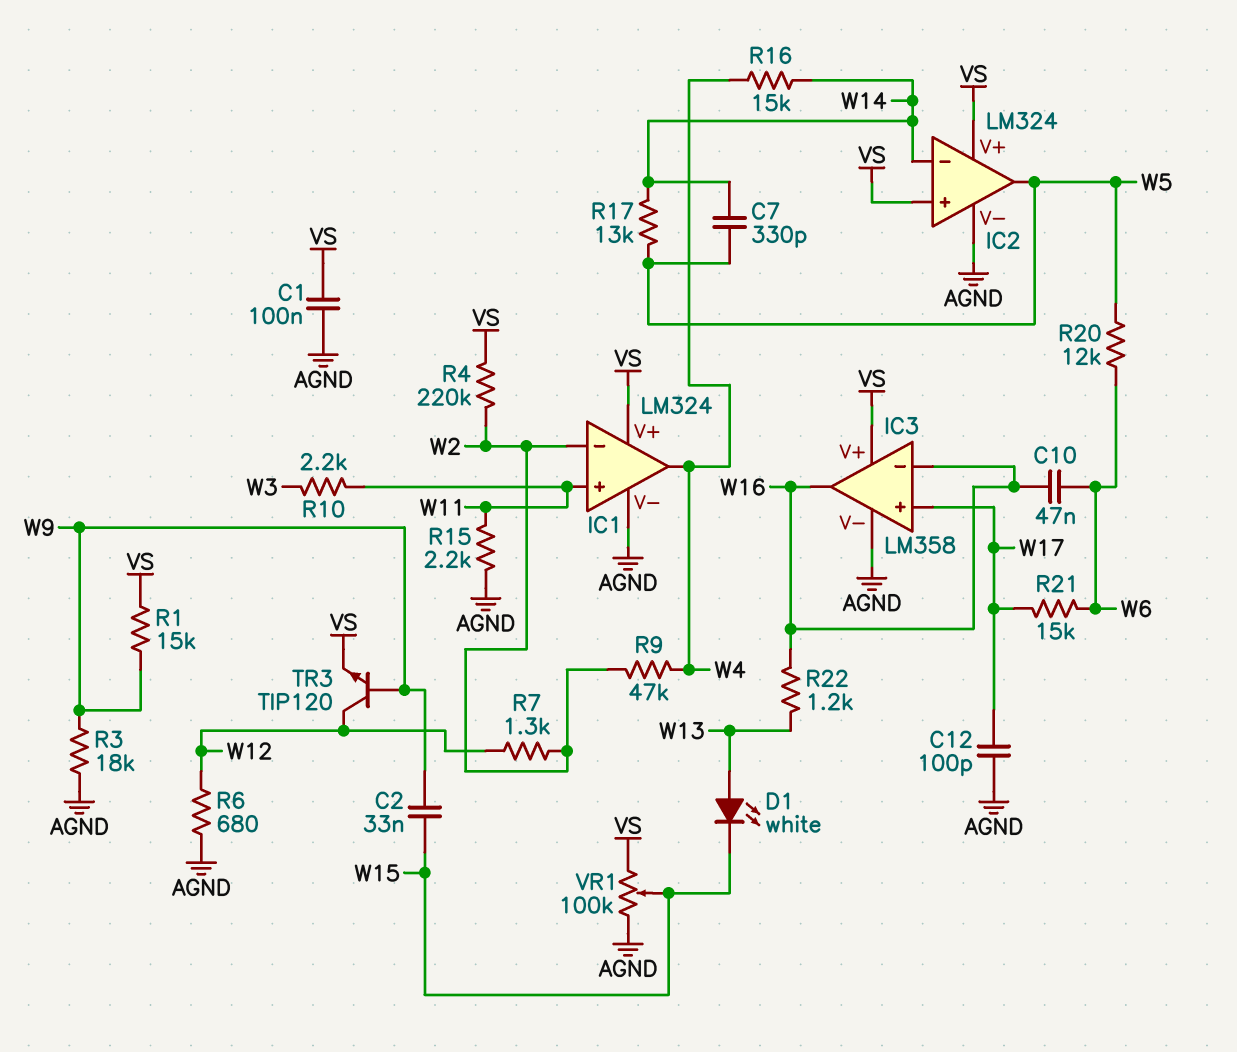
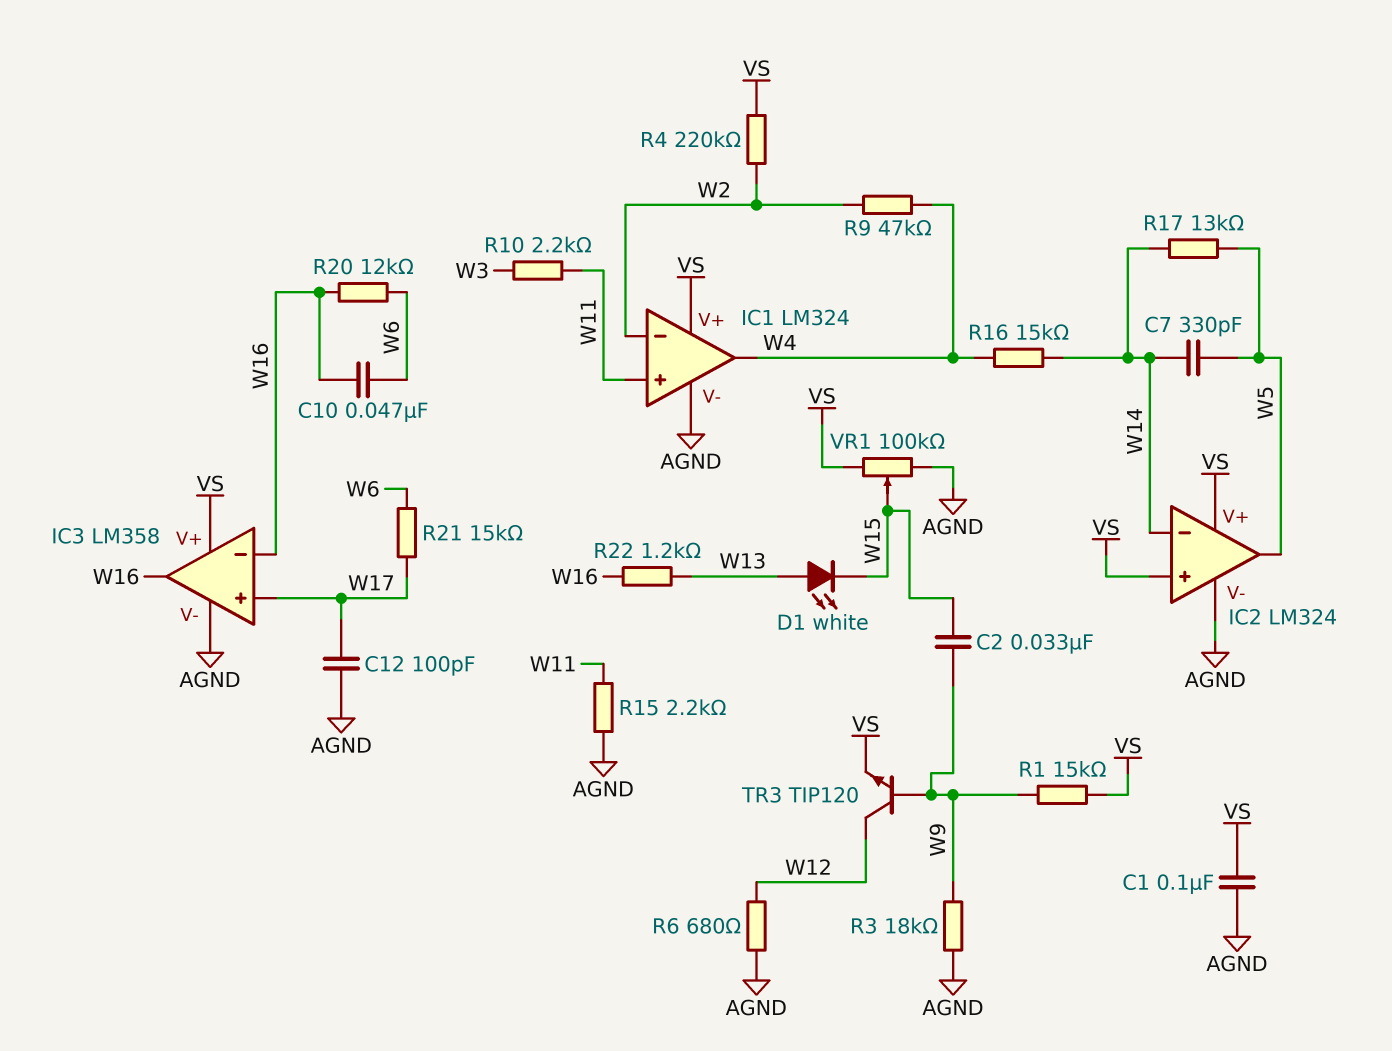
R7: 1.3k (W2, W12) -> none
R20: 12k (W5, W6) -> 12k (W6, W16)

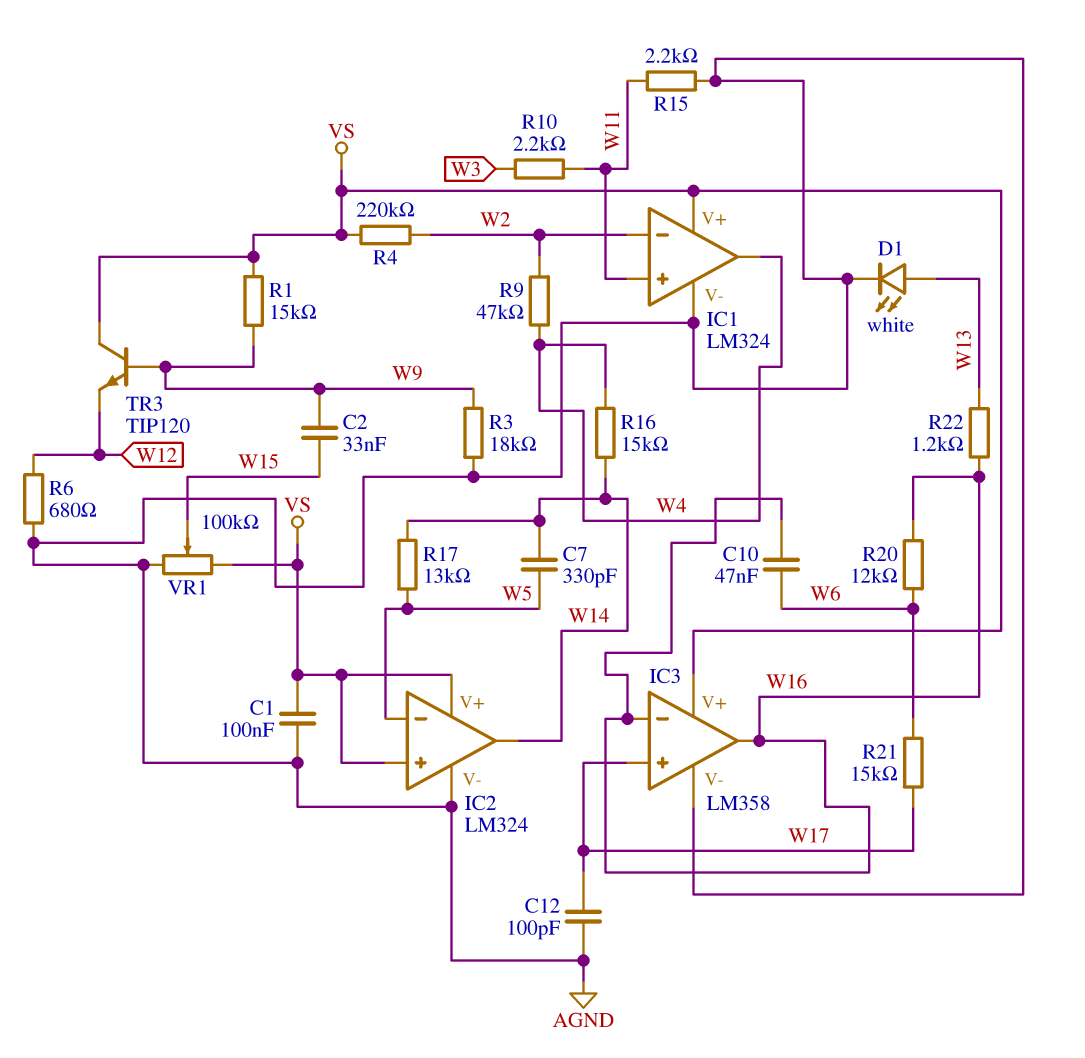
D1: LED white (A W13, K W15) -> LED white (A W13, K AGND)
IC2 pin in-: W14 -> W5
IC2 pin out: W5 -> W14
TR3: NPN TIP120 (B W9, C W12, E VS) -> NPN TIP120 (B W9, C VS, E W12)

